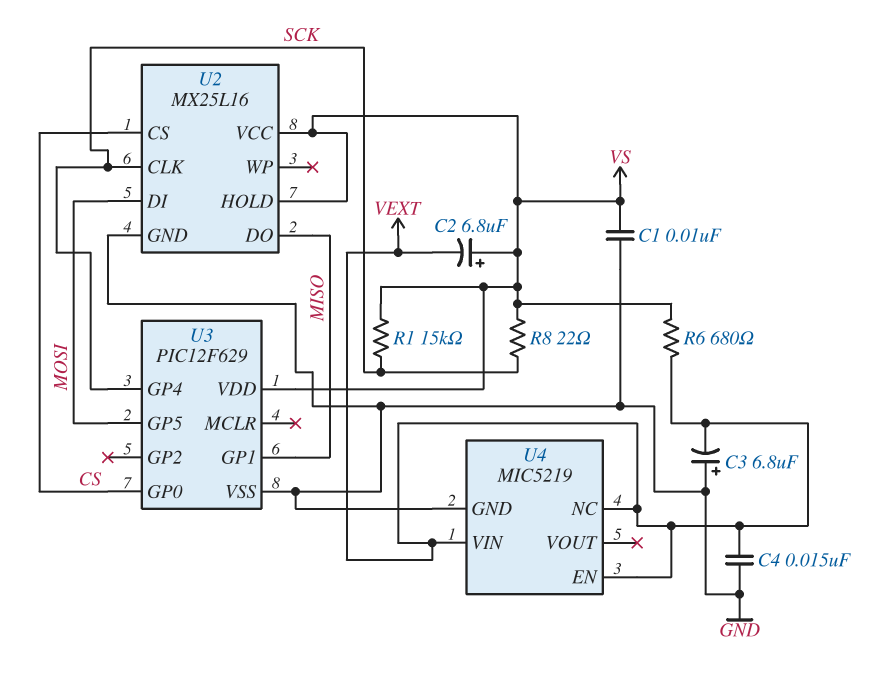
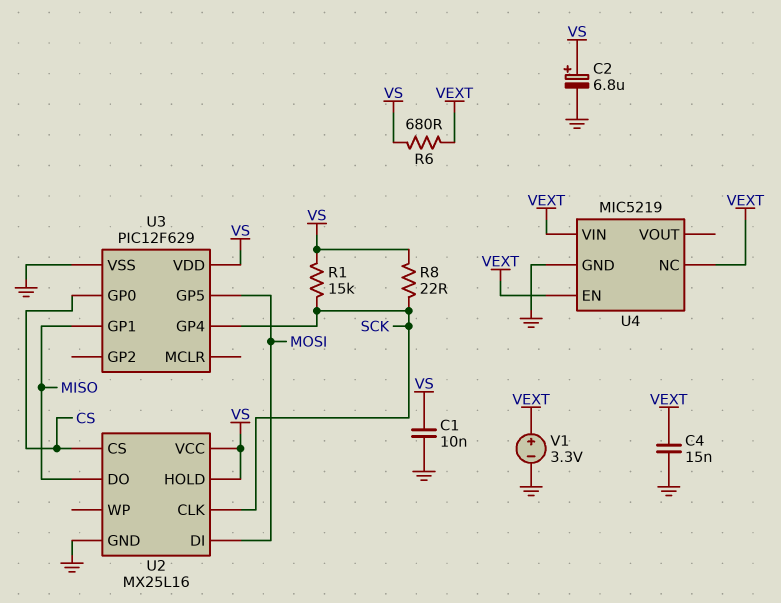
C2: 6.8uF (plus VS, minus VEXT) -> 6.8uF (plus VS, minus GND)
C3: 6.8uF (plus GND, minus VEXT) -> none
V1: none -> 3.3V (plus VEXT, minus GND)

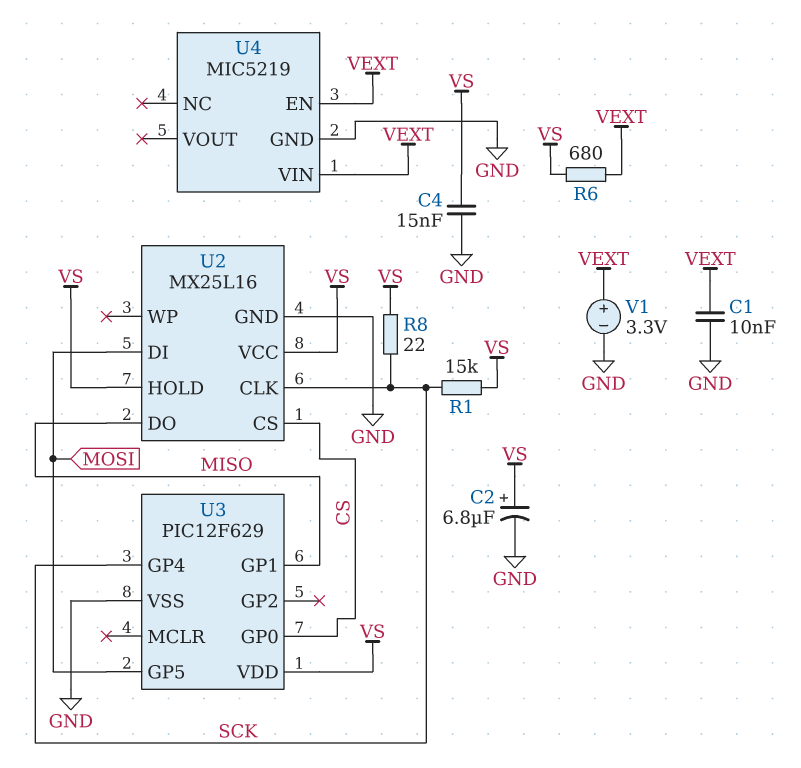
C1: 10nF (GND, VS) -> 10nF (GND, VEXT)
C4: 15nF (GND, VEXT) -> 15nF (GND, VS)
U4 pin NC: VEXT -> none

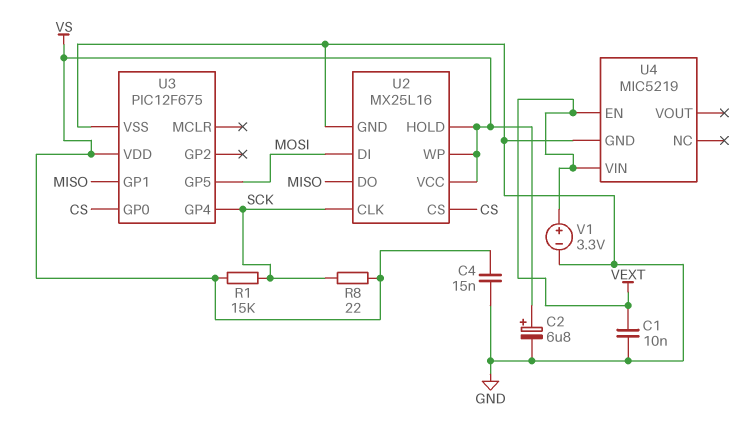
R6: 680 (VEXT, VS) -> none
U2 pin WP: none -> VS
U3: PIC12F629 -> PIC12F675

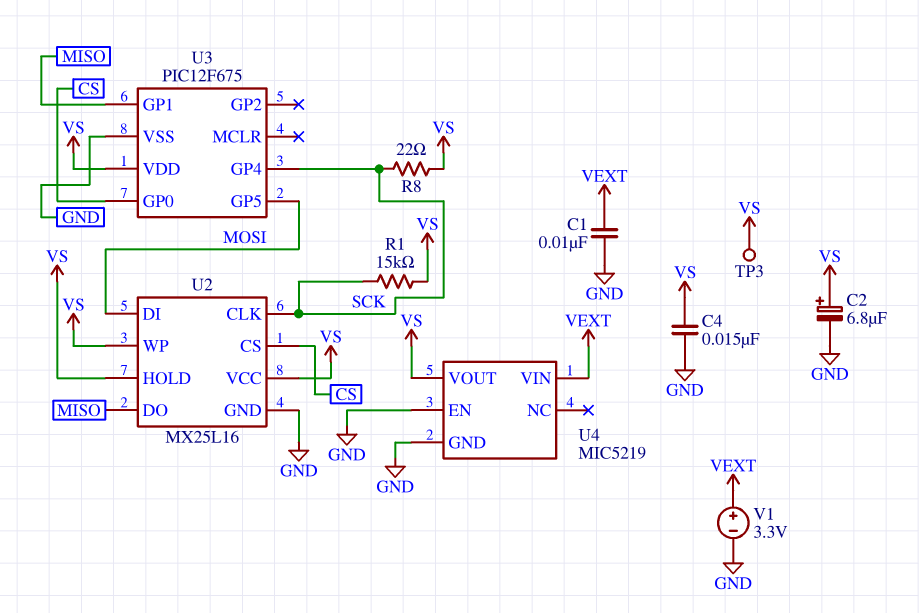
TP3: none -> test point (VS)
U4 pin EN: VEXT -> GND
U4 pin VOUT: none -> VS

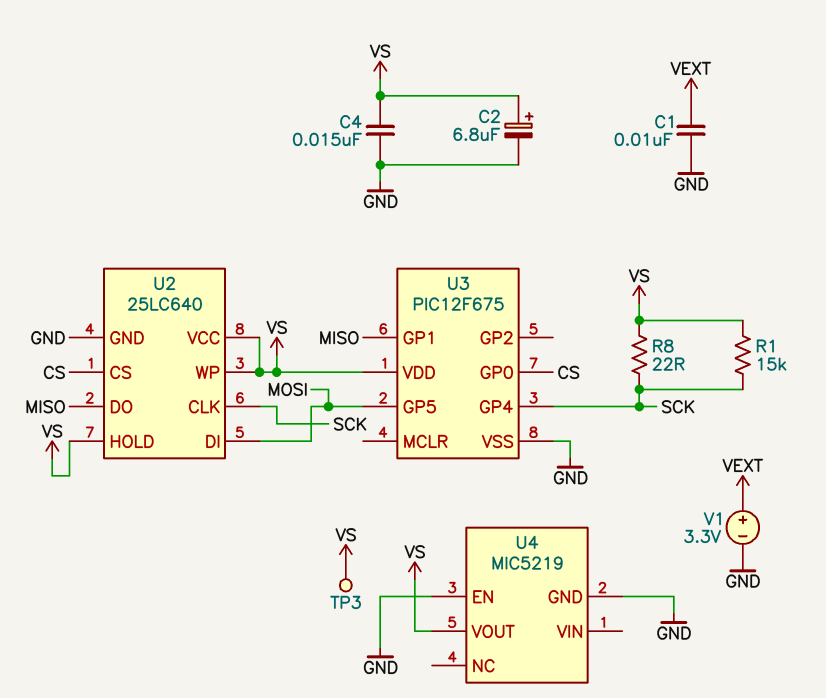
U2: MX25L16 -> 25LC640
U4 pin VIN: VEXT -> none

